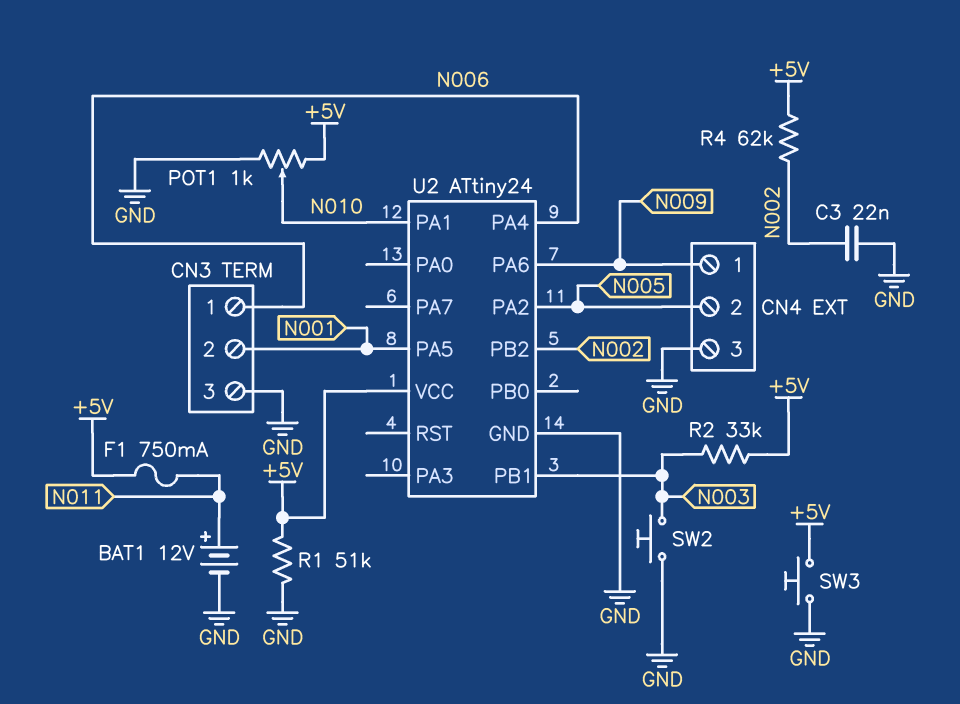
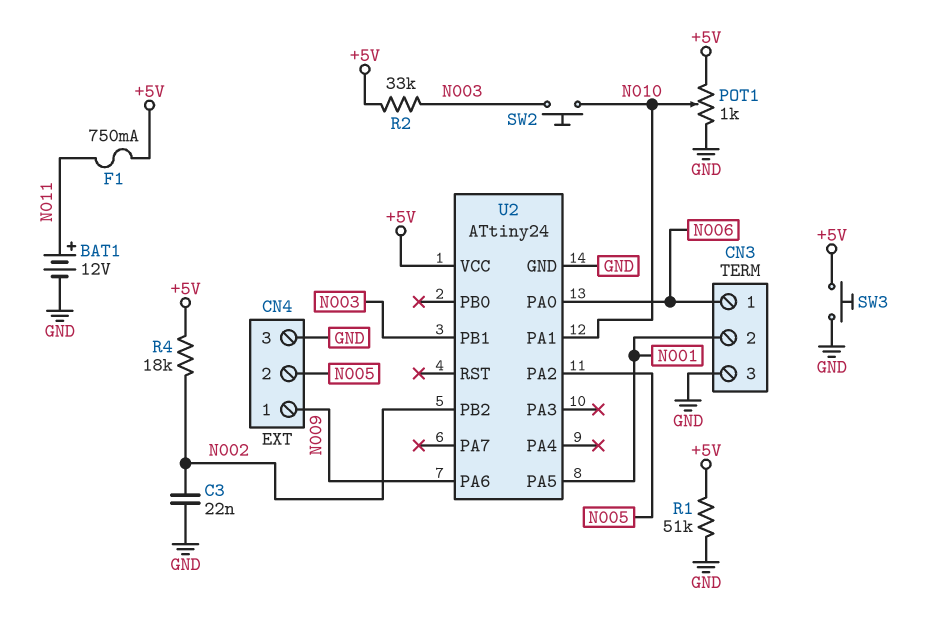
R4: 62k (+5V, N002) -> 18k (+5V, N002)
SW2: button (GND, N003) -> button (N003, N010)
U2 pin PA0: none -> N006
U2 pin PA4: N006 -> none

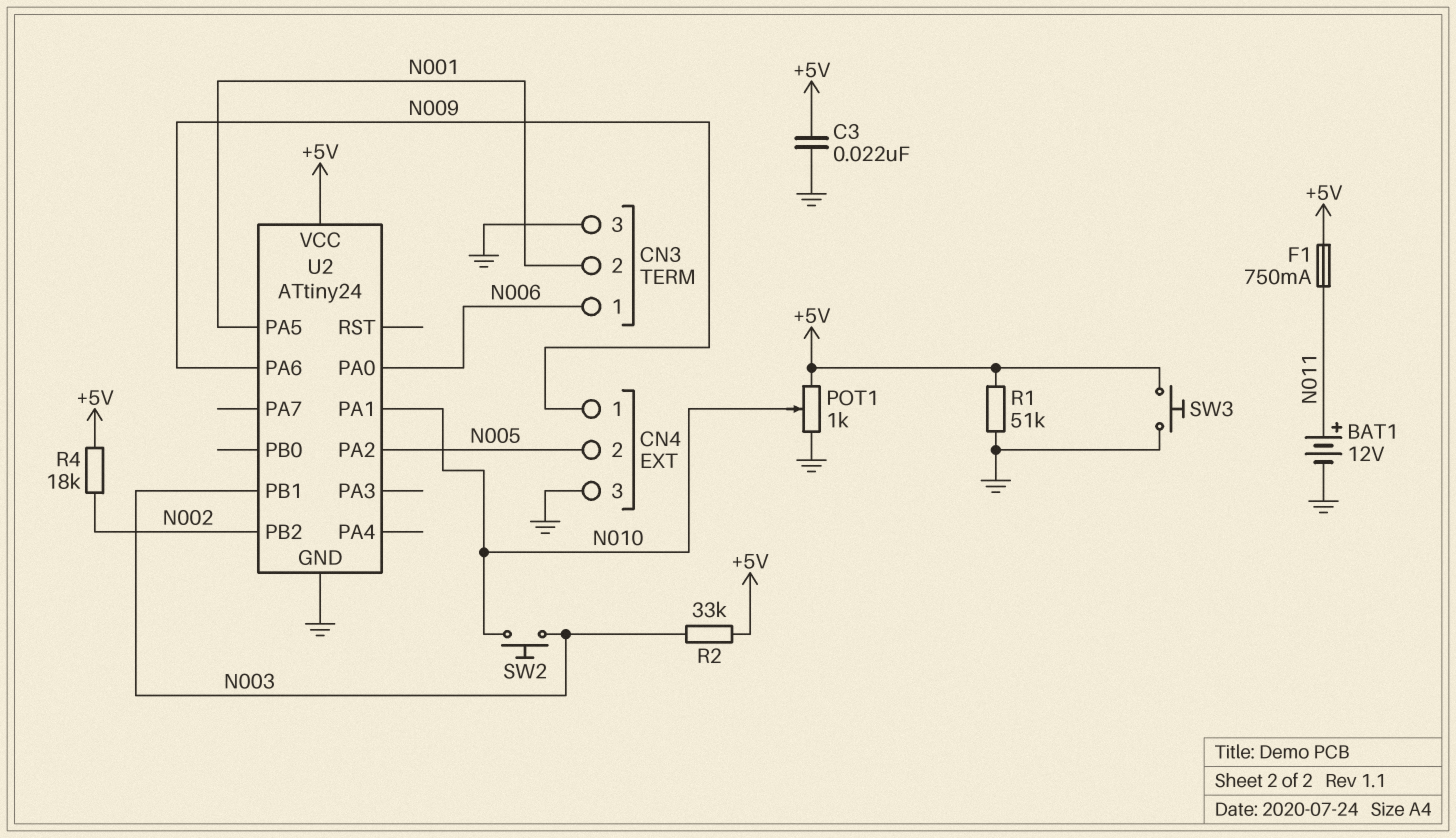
C3: 22nF (GND, N002) -> 22nF (+5V, GND)

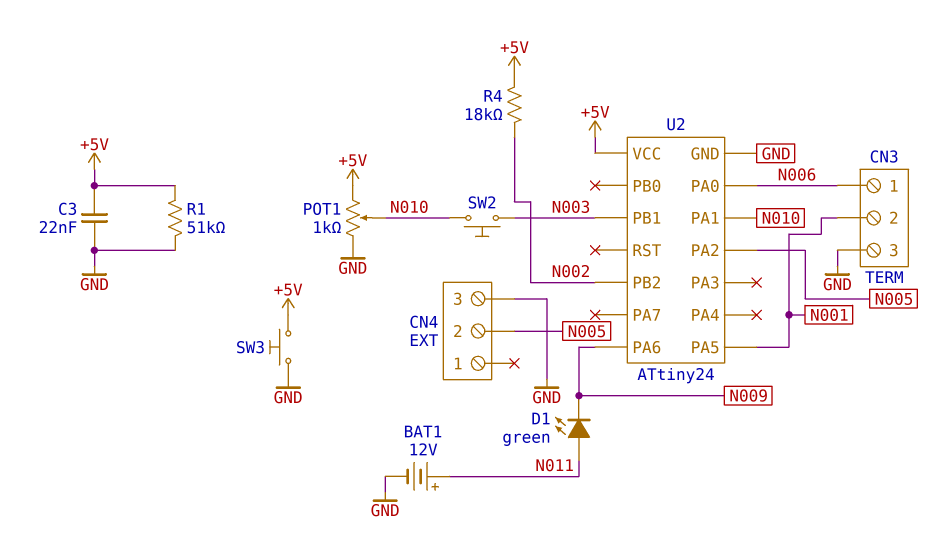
CN4 pin 1: N009 -> none
D1: none -> LED green (A N011, K N009)
F1: 750mA (+5V, N011) -> none
R2: 33k (+5V, N003) -> none

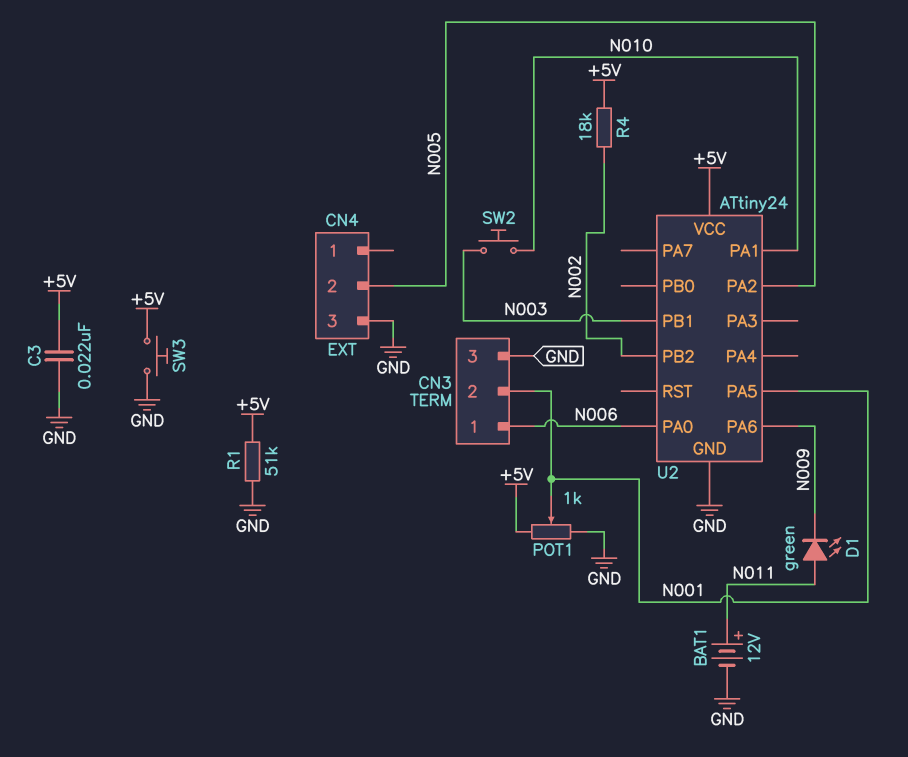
POT1: 1k (+5V, GND, wiper N010) -> 1k (+5V, GND, wiper N001)

